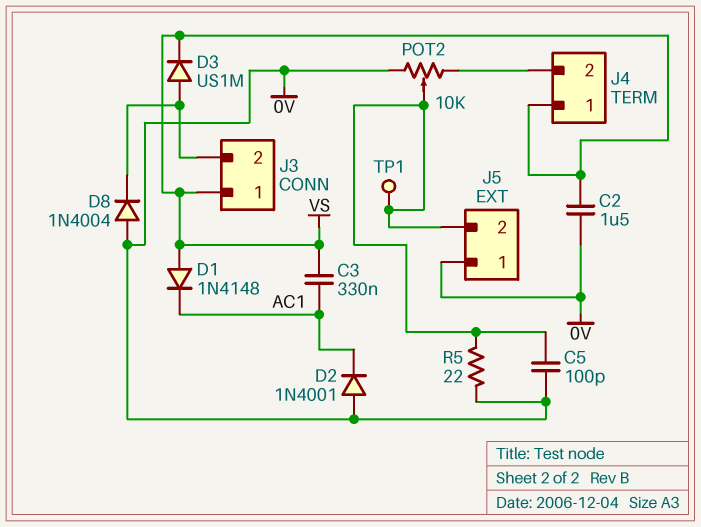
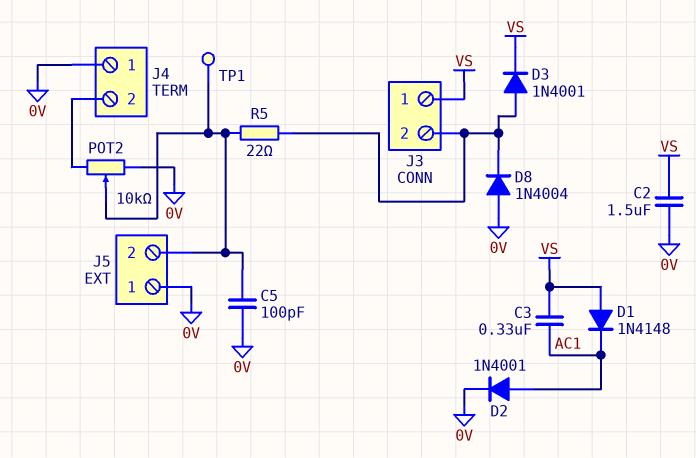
D2: diode 1N4001 (A 0V, K AC1) -> diode 1N4001 (A AC1, K 0V)
D3: diode US1M (A J3/2, K VS) -> diode 1N4001 (A J3/2, K VS)
J4 pin 1: VS -> 0V
R5: 22 (0V, J5/2) -> 22 (J3/2, J5/2)

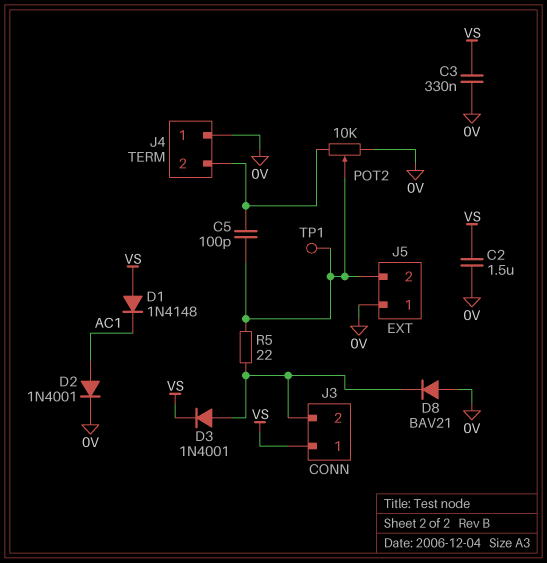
C3: 330nF (AC1, VS) -> 330nF (0V, VS)
C5: 100pF (0V, J5/2) -> 100pF (J4/2, J5/2)
D8: diode 1N4004 (A 0V, K J3/2) -> diode BAV21 (A 0V, K J3/2)

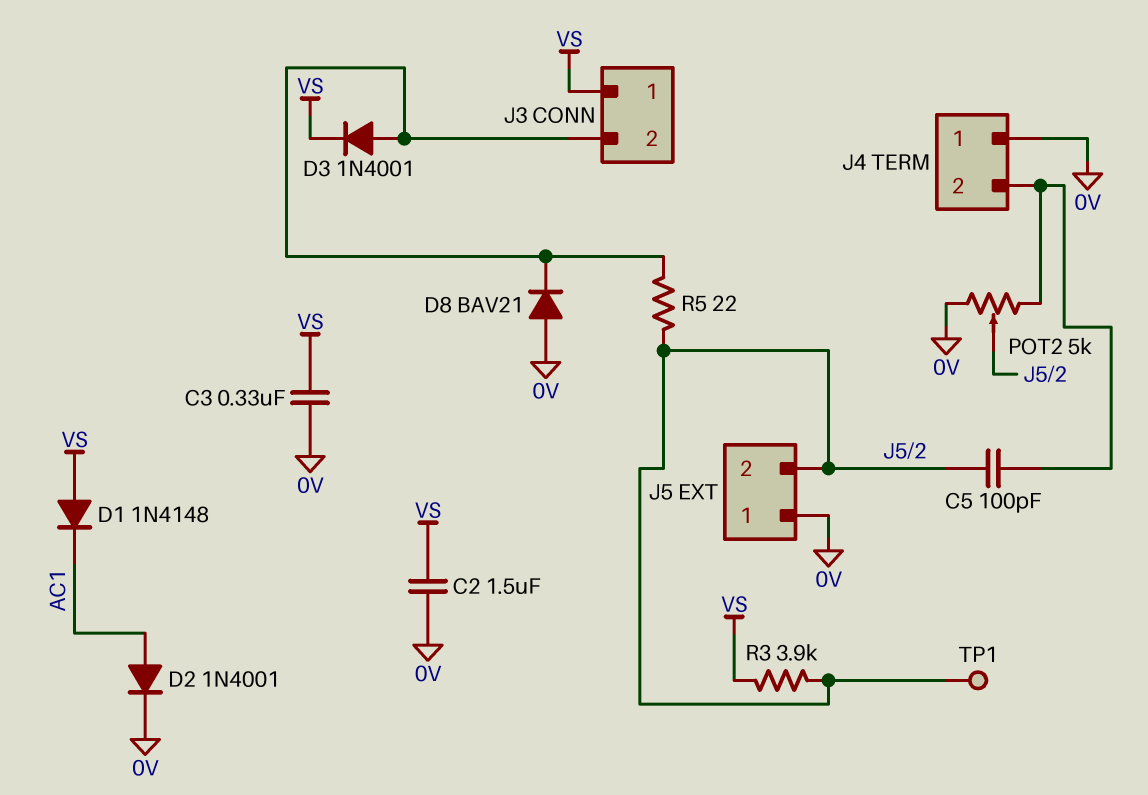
POT2: 10k (0V, J4/2, wiper J5/2) -> 5k (0V, J4/2, wiper J5/2)
R3: none -> 3.9k (J5/2, VS)

